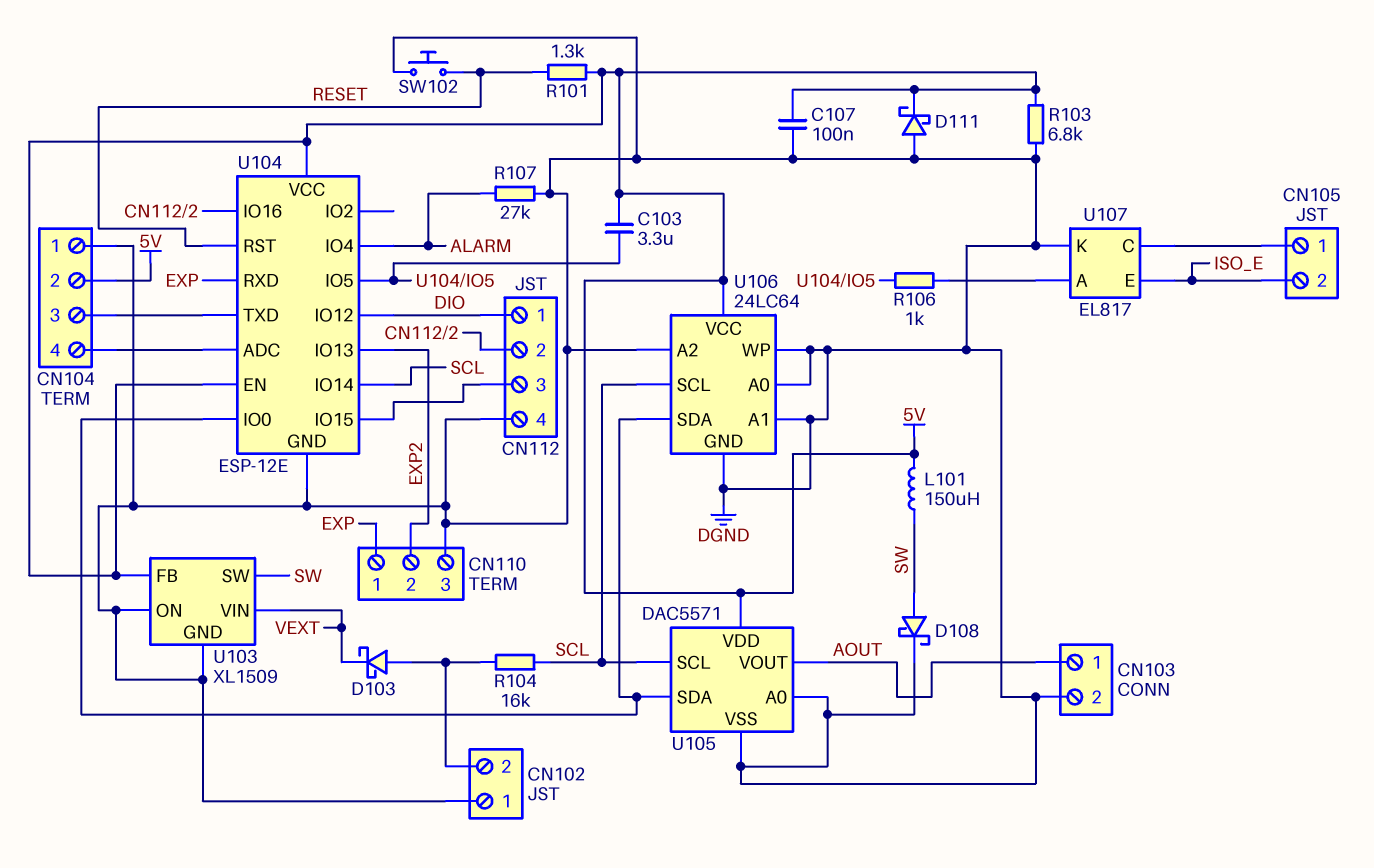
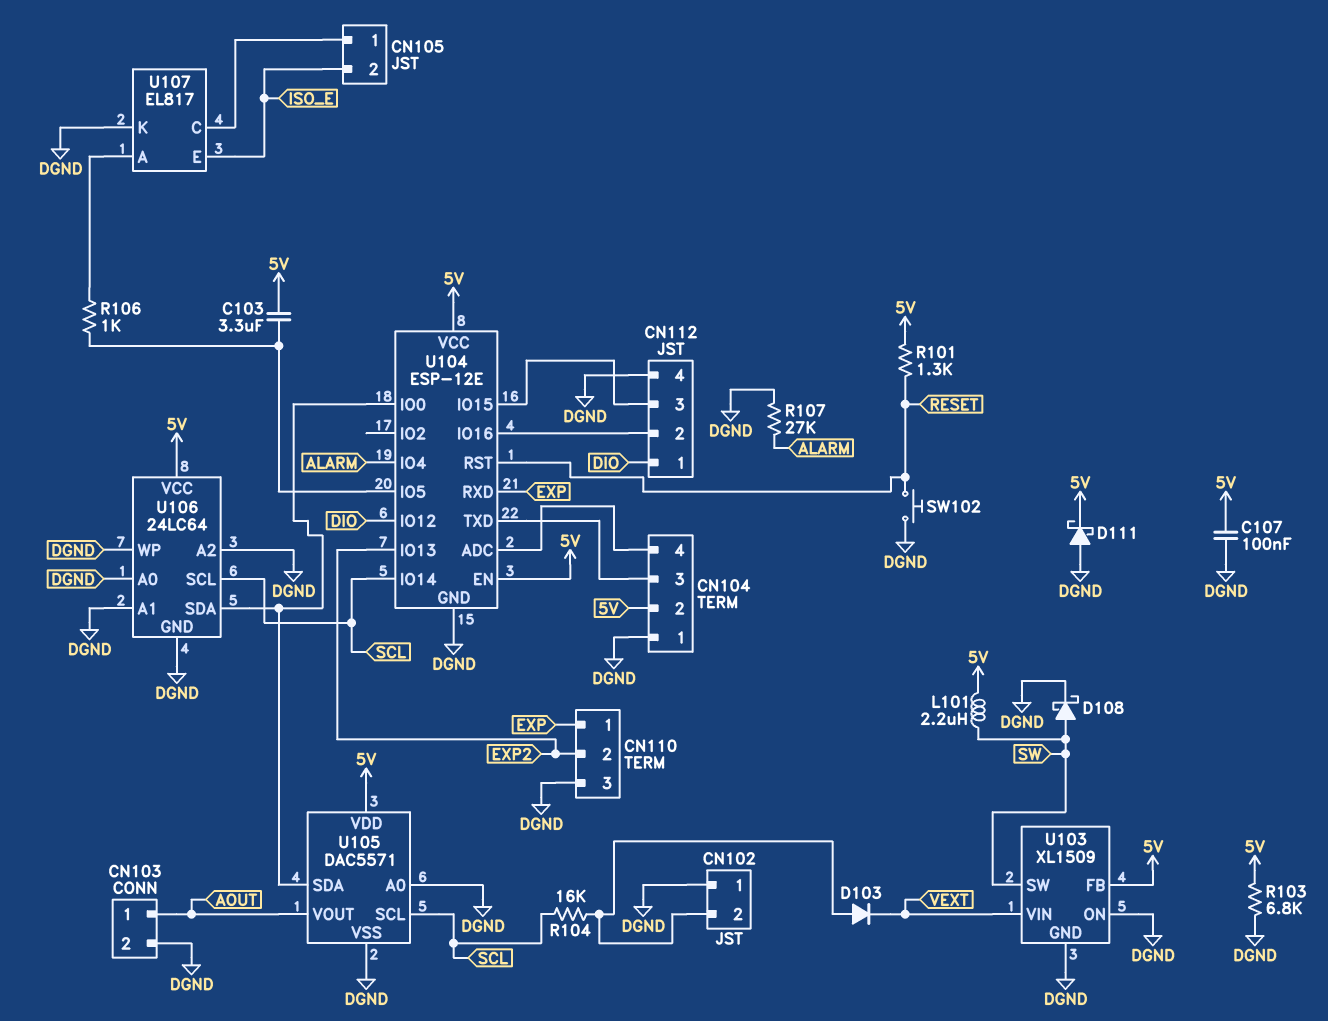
D103: schottky (A CN102/2, K VEXT) -> diode (A CN102/2, K VEXT)
L101: 150uH (5V, SW) -> 2.2uH (5V, SW)

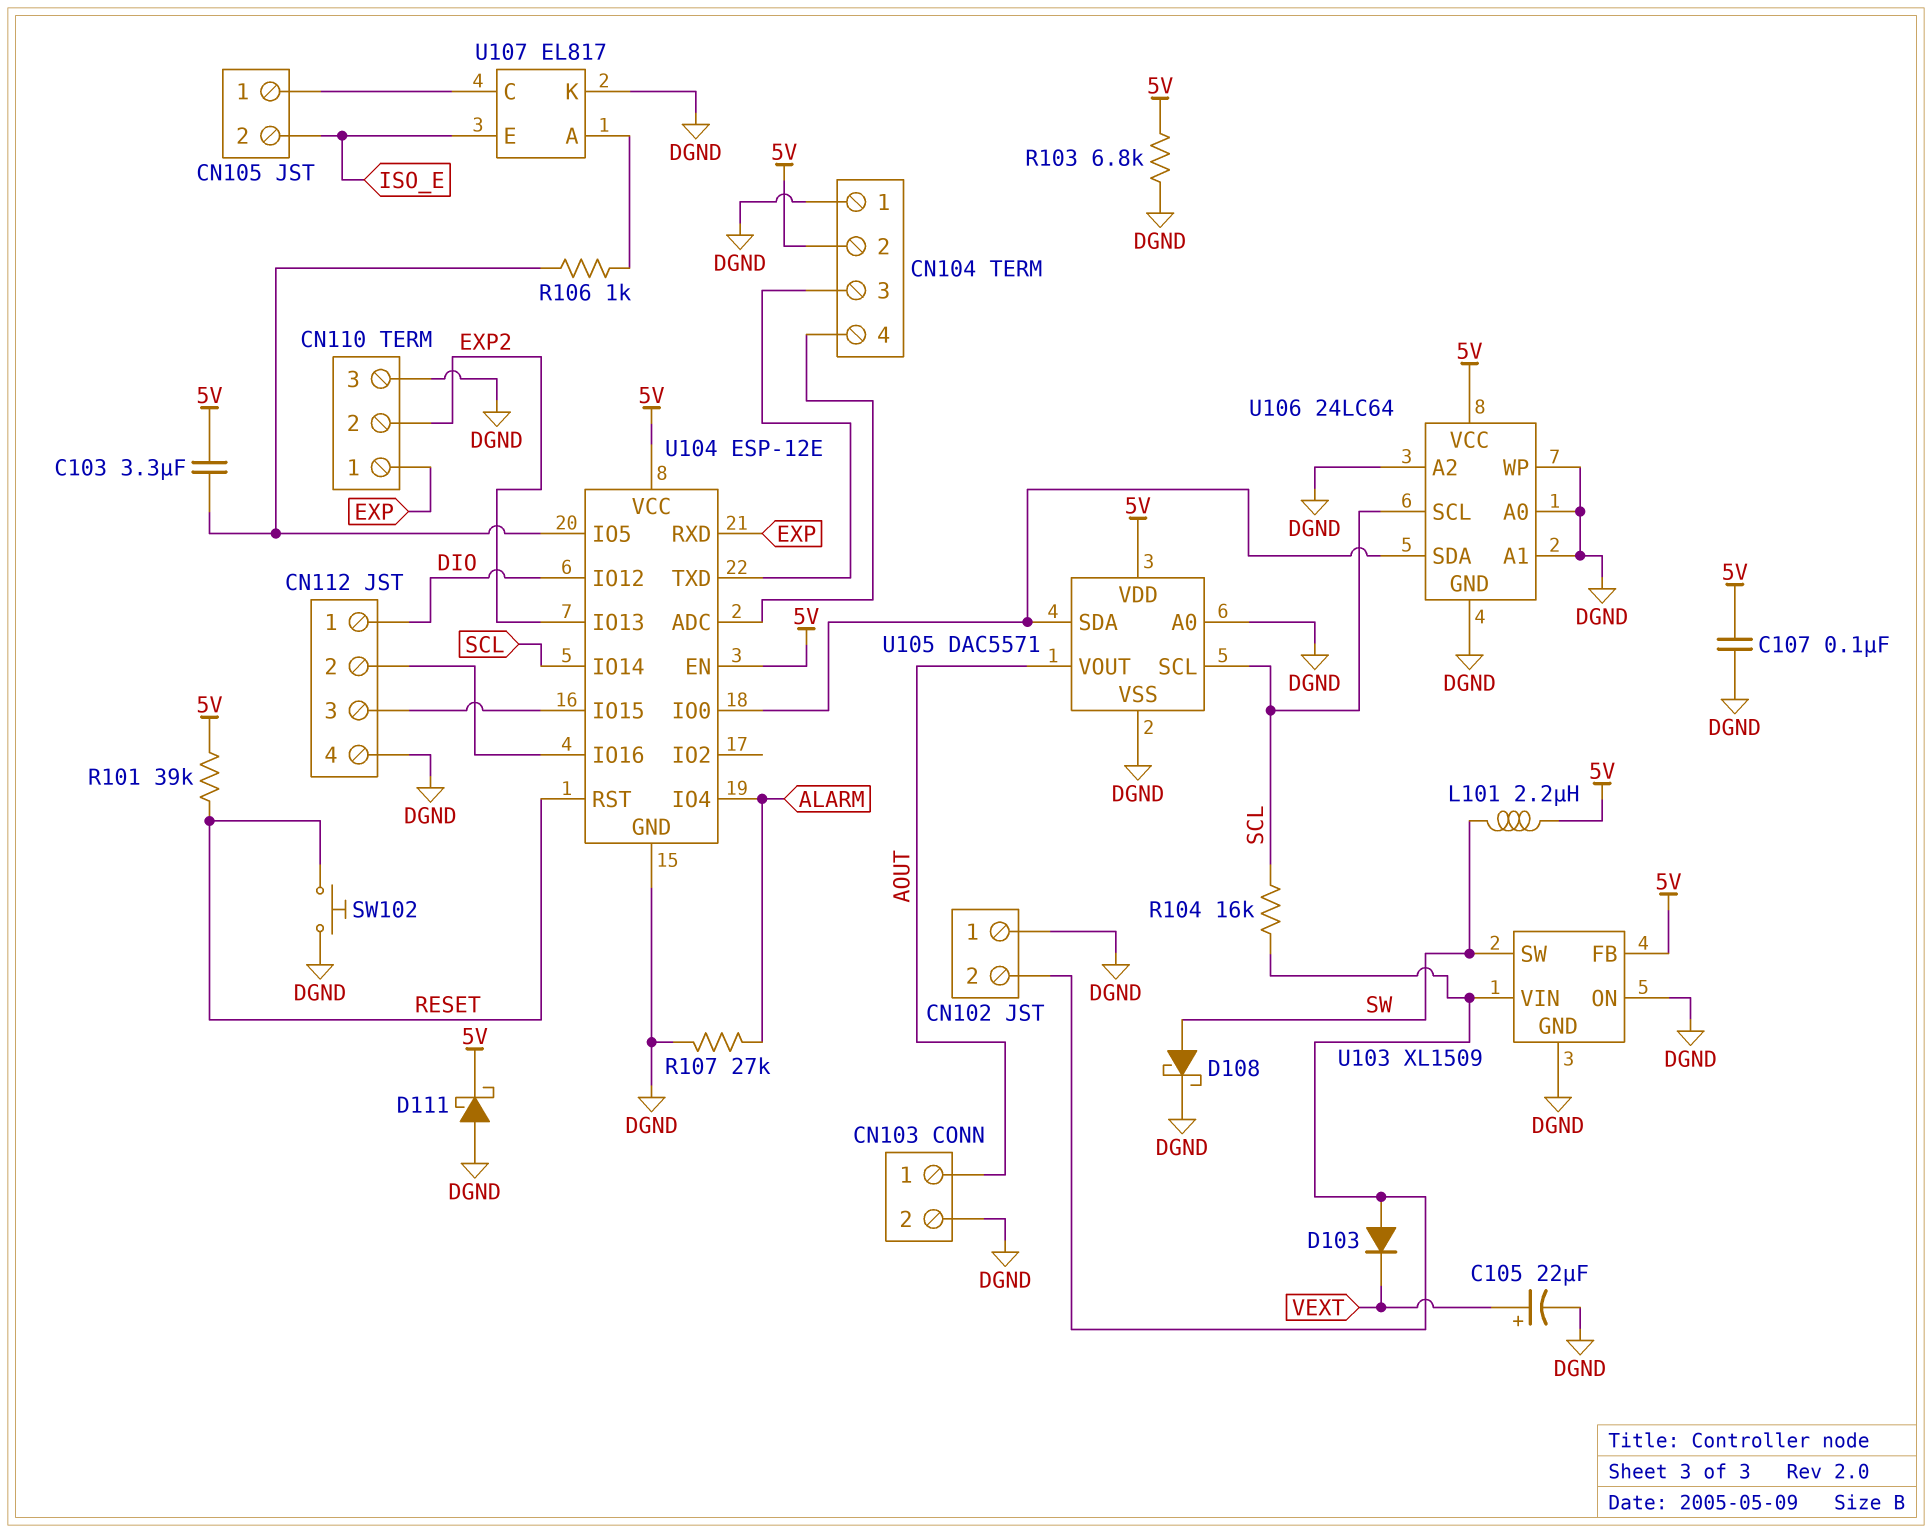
C105: none -> 22uF (plus VEXT, minus DGND)
R101: 1.3k (5V, RESET) -> 39k (5V, RESET)
U103 pin VIN: VEXT -> CN102/2

